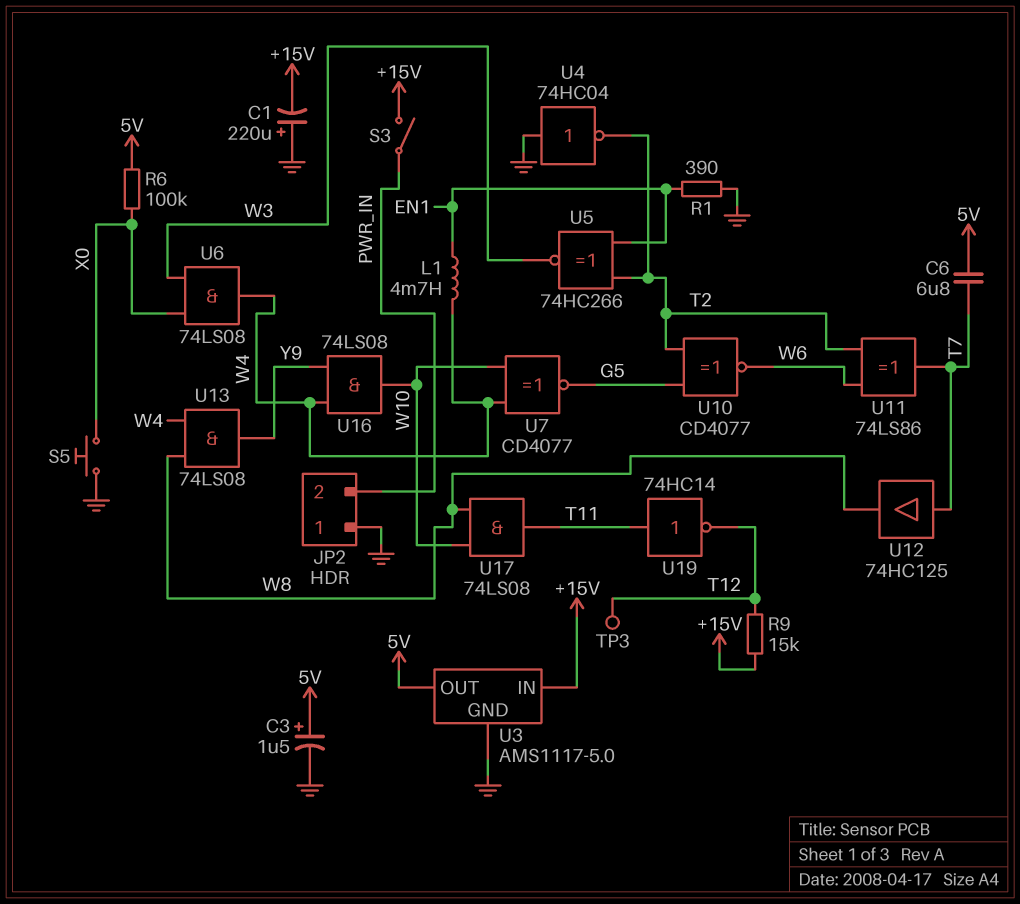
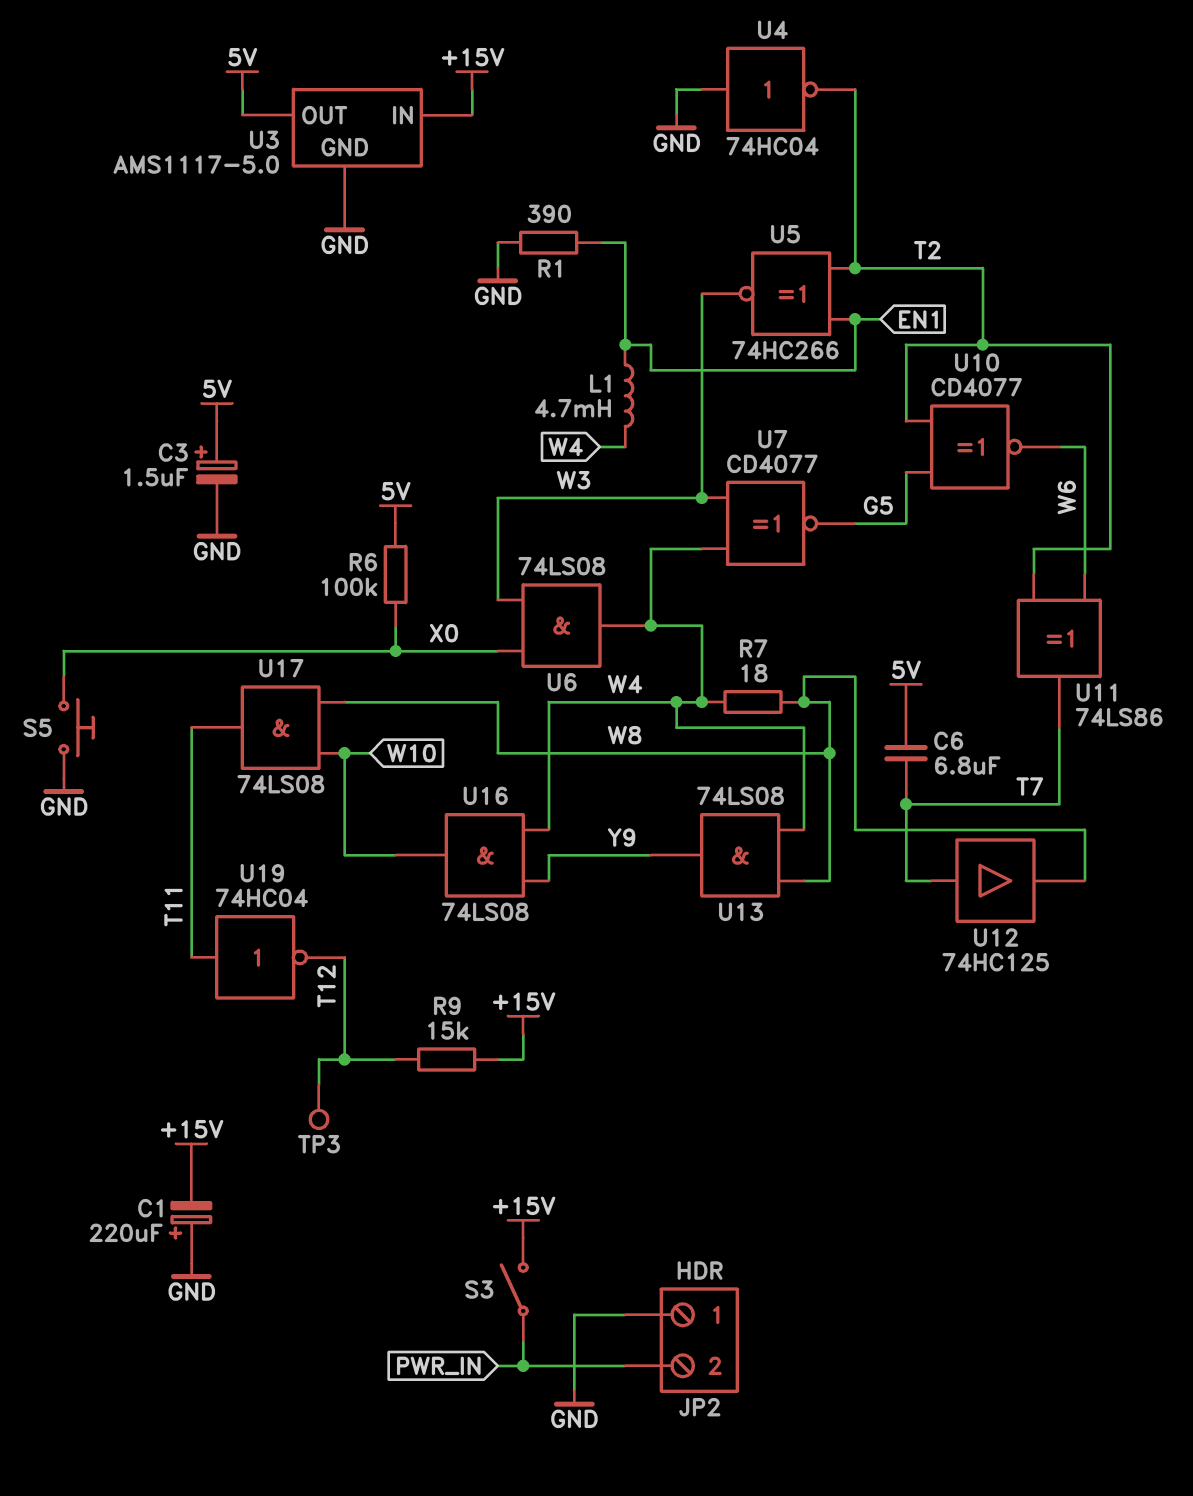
R7: none -> 18 (W4, W8)
U7: XNOR CD4077 (in W4, in W10, out G5) -> XNOR CD4077 (in W3, in W4, out G5)
U19: NOT 74HC14 (in T11, out T12) -> NOT 74HC04 (in T11, out T12)

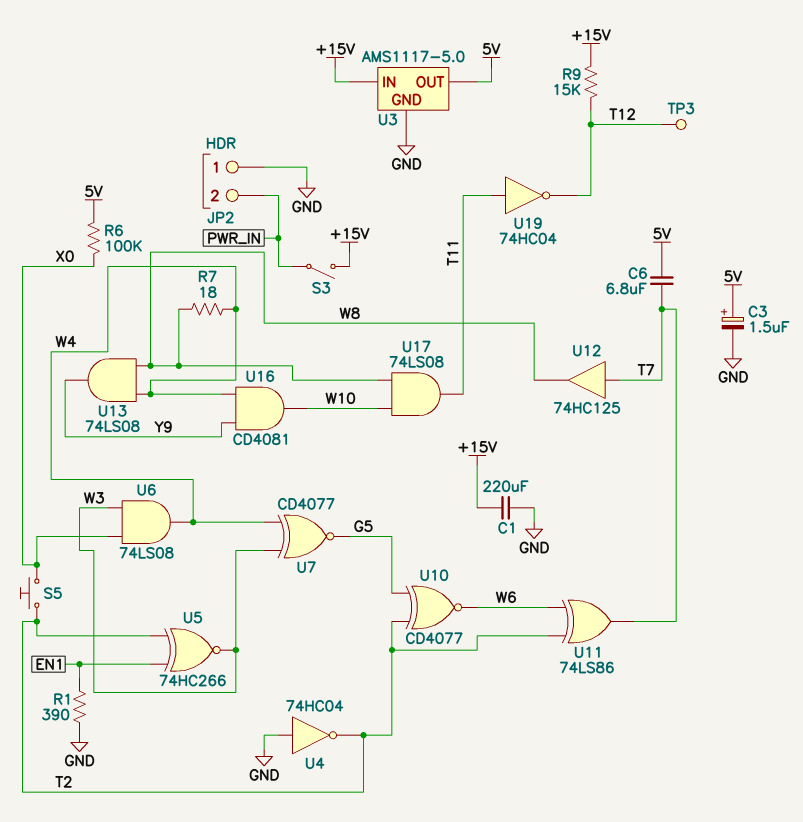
C1: 220uF (plus GND, minus +15V) -> 220uF (+15V, GND)
L1: 4.7mH (EN1, W4) -> none
S5: button (GND, X0) -> button (T2, X0)
U16: AND 74LS08 (in W4, in Y9, out W10) -> AND CD4081 (in W4, in Y9, out W10)

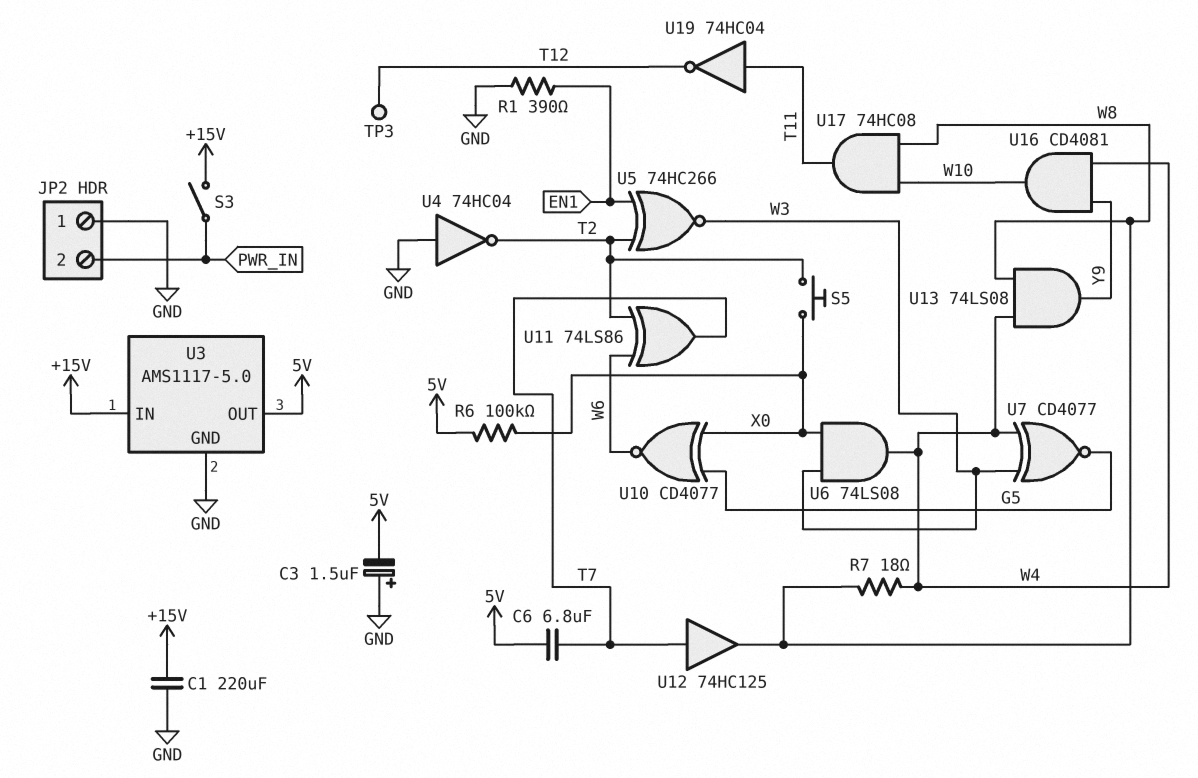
C3: 1.5uF (plus 5V, minus GND) -> 1.5uF (plus GND, minus 5V)
R9: 15k (+15V, T12) -> none
U10: XNOR CD4077 (in G5, in T2, out W6) -> XNOR CD4077 (in G5, in X0, out W6)
U17: AND 74LS08 (in W8, in W10, out T11) -> AND 74HC08 (in W8, in W10, out T11)

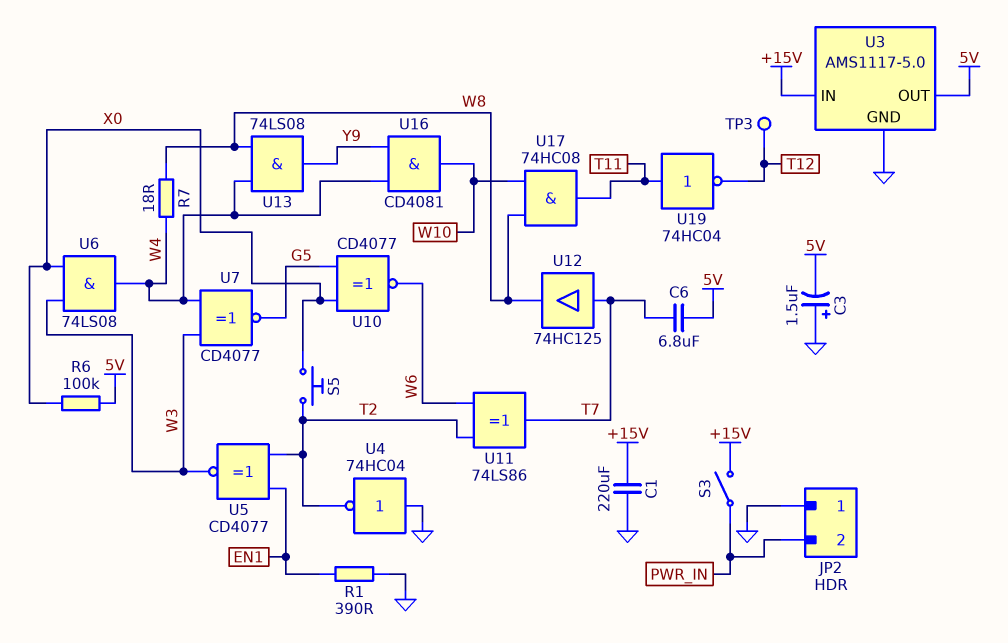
U5: XNOR 74HC266 (in EN1, in T2, out W3) -> XNOR CD4077 (in EN1, in T2, out W3)

